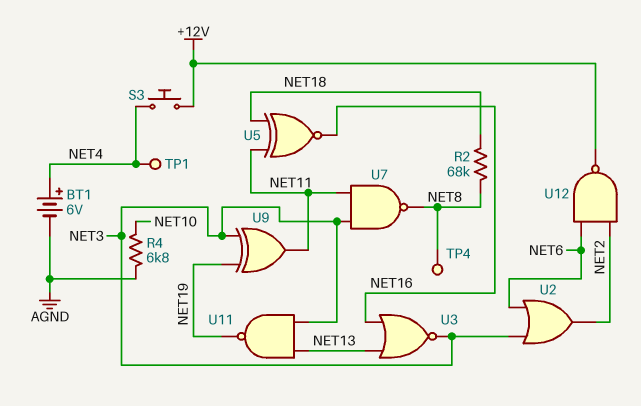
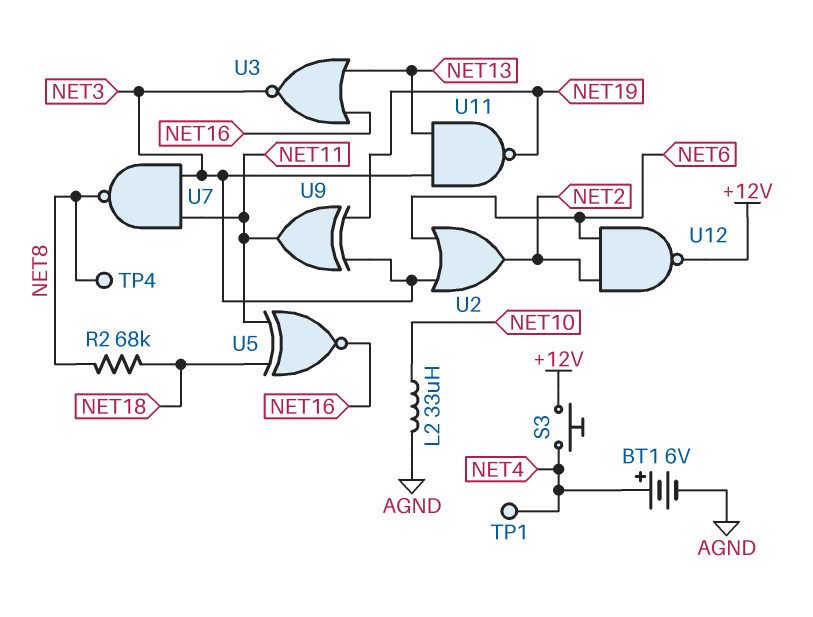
L2: none -> 33uH (AGND, NET10)
R4: 6.8k (AGND, NET10) -> none

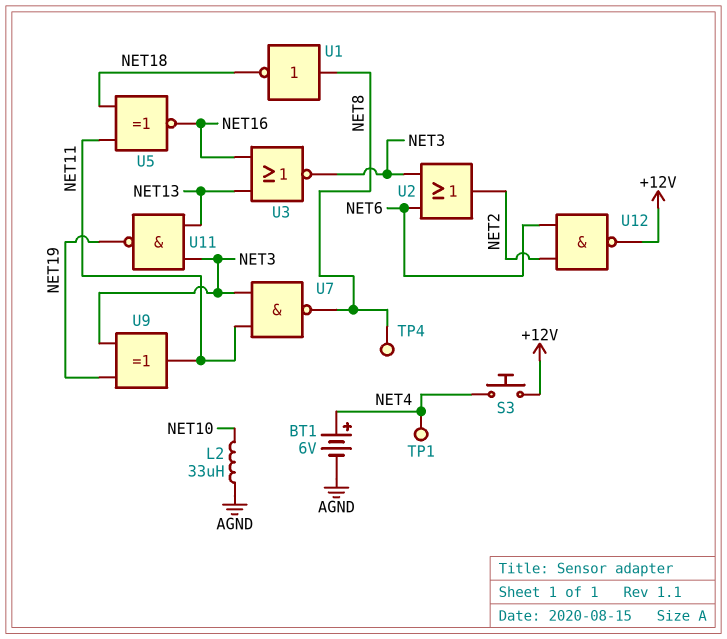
R2: 68k (NET8, NET18) -> none
U1: none -> NOT (in NET8, out NET18)

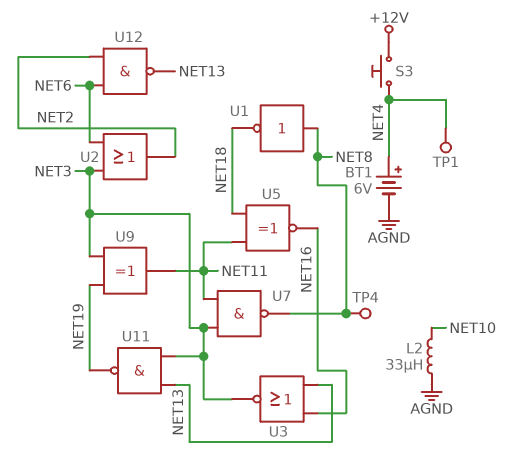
U12: NAND (in NET2, in NET6, out +12V) -> NAND (in NET2, in NET6, out NET13)

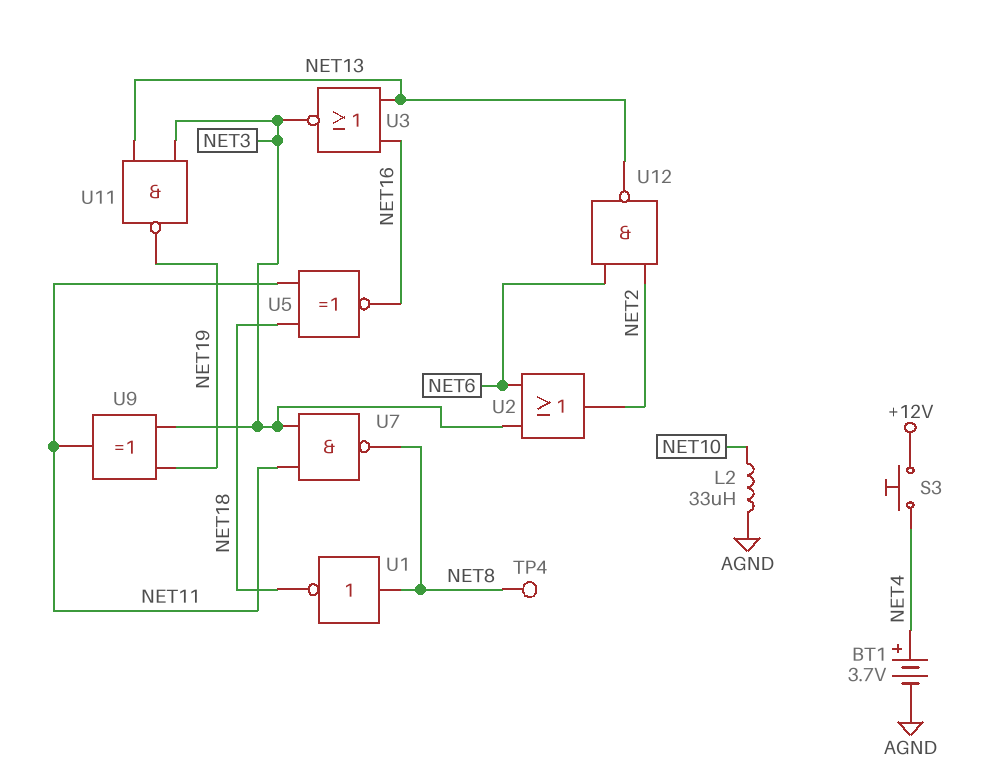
BT1: 6V (plus NET4, minus AGND) -> 3.7V (plus NET4, minus AGND)
TP1: test point (NET4) -> none

